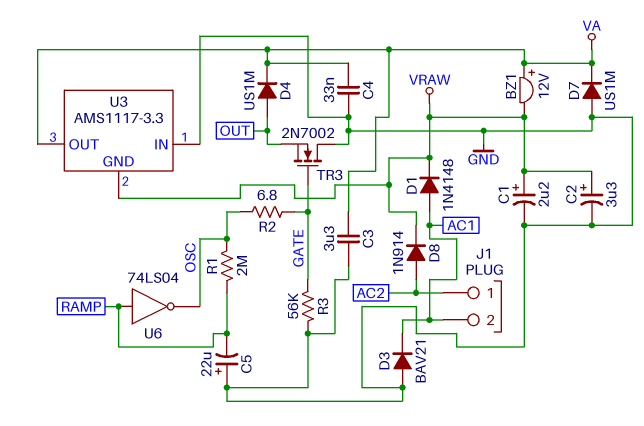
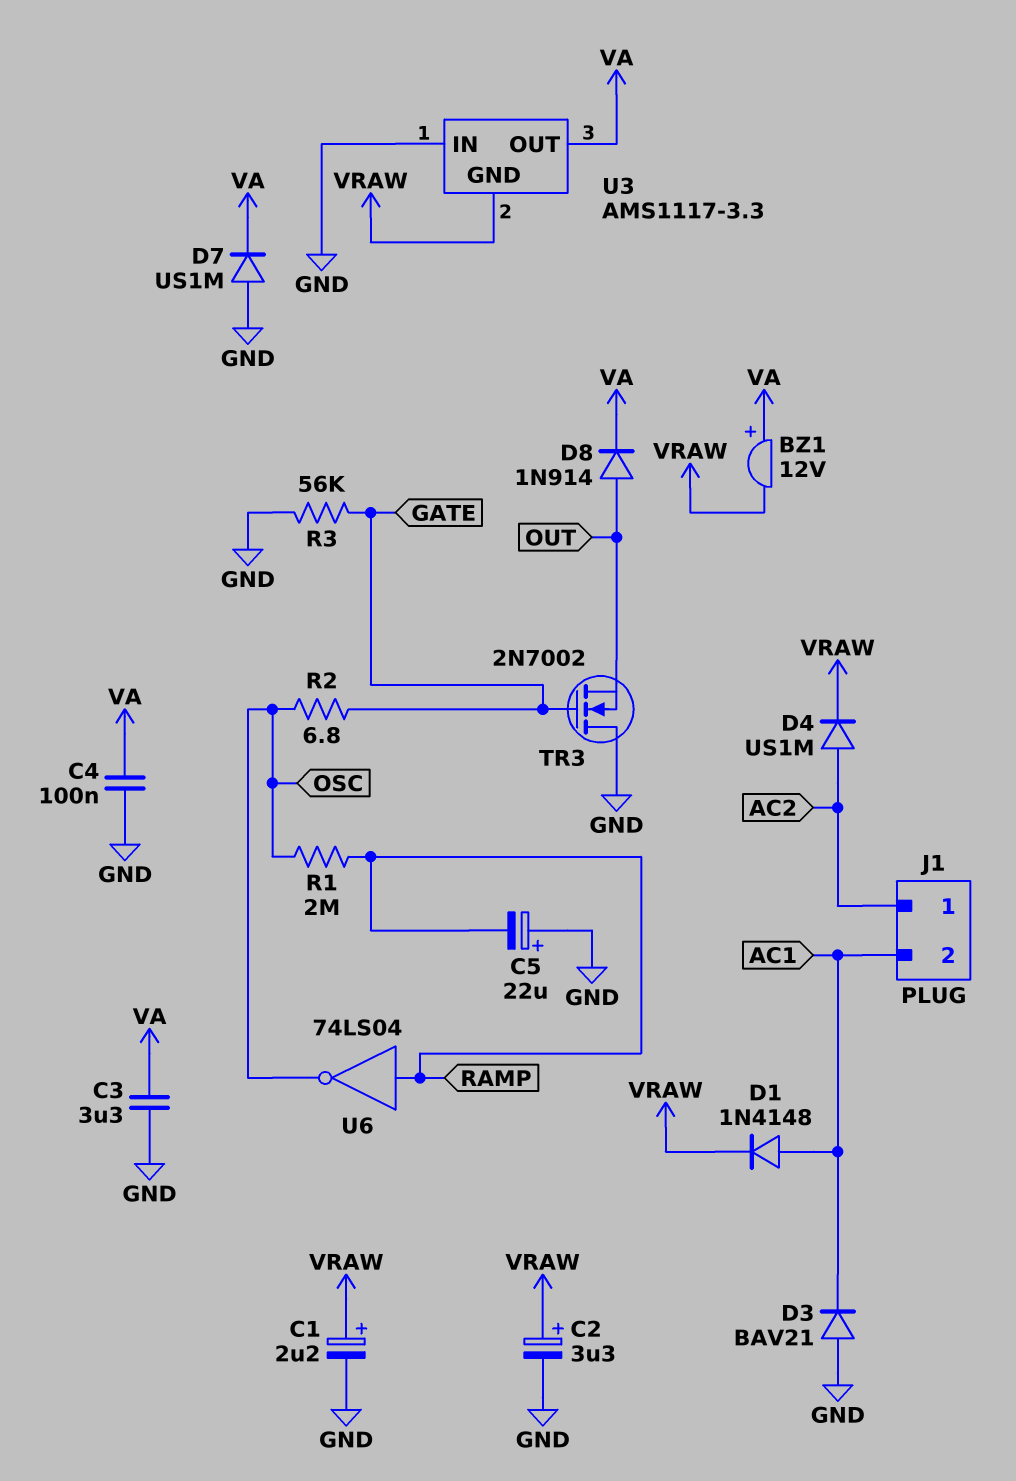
C4: 33nF (GND, VA) -> 100nF (GND, VA)
D4: diode US1M (A OUT, K VA) -> diode US1M (A AC2, K VRAW)
D8: diode 1N914 (A AC2, K VRAW) -> diode 1N914 (A OUT, K VA)

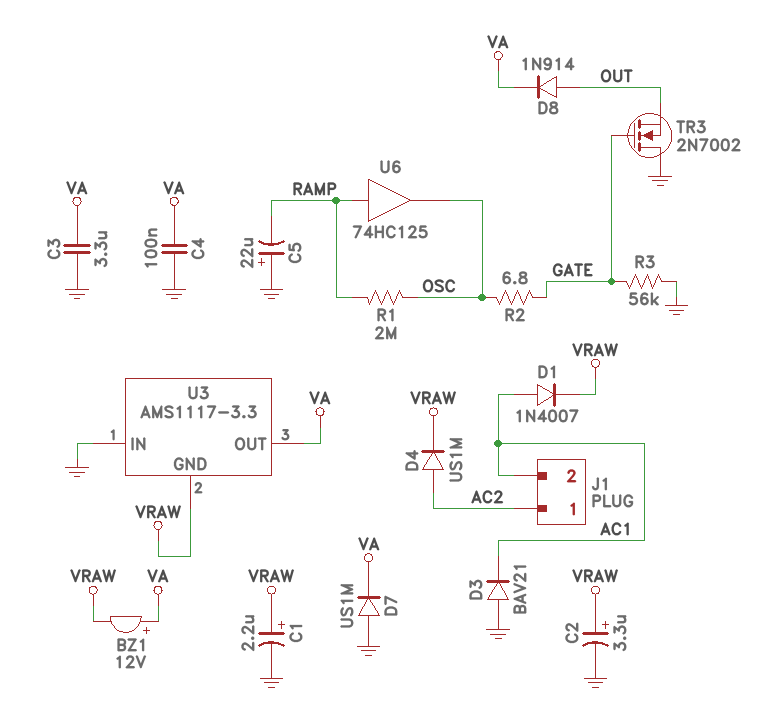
D1: diode 1N4148 (A AC1, K VRAW) -> diode 1N4007 (A AC1, K VRAW)
U6: NOT 74LS04 (in RAMP, out OSC) -> buffer 74HC125 (in RAMP, out OSC)

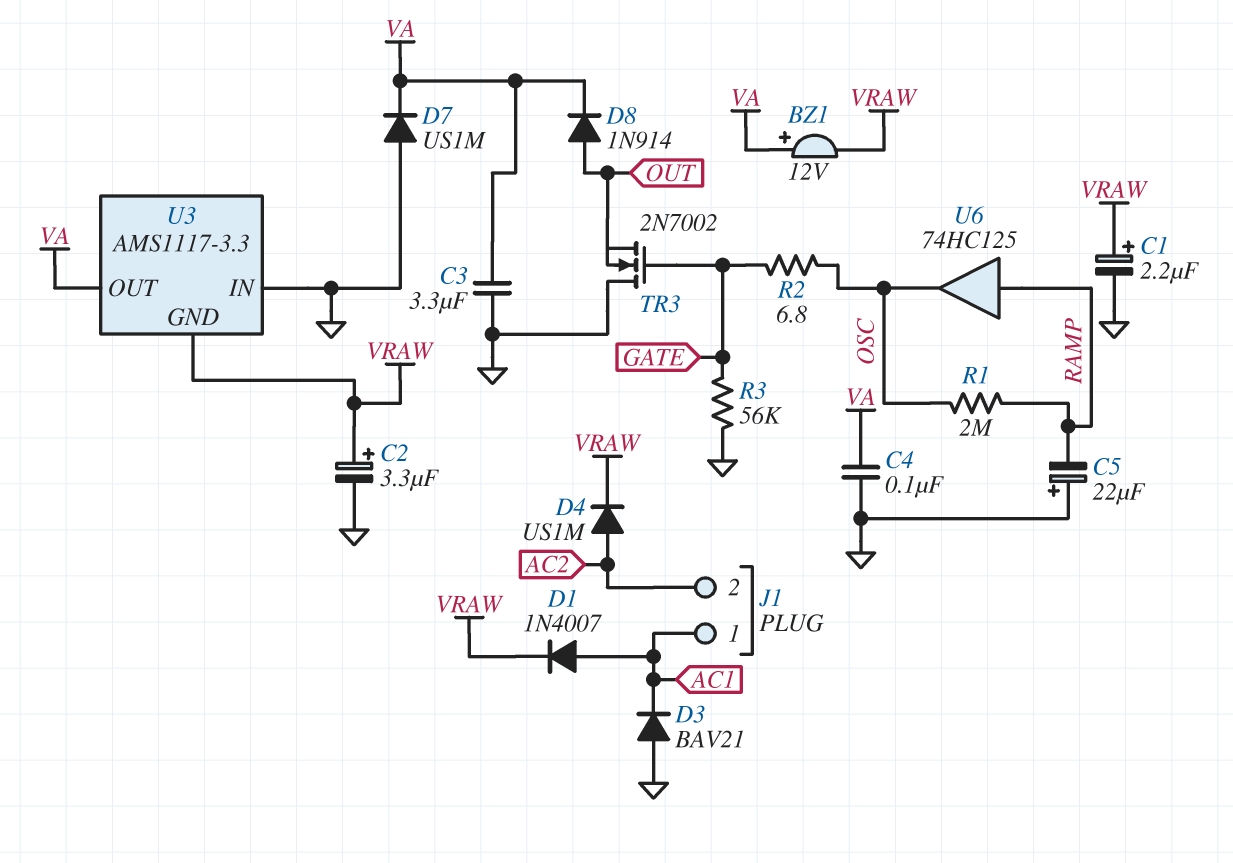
J1 pin 1: AC2 -> AC1
J1 pin 2: AC1 -> AC2

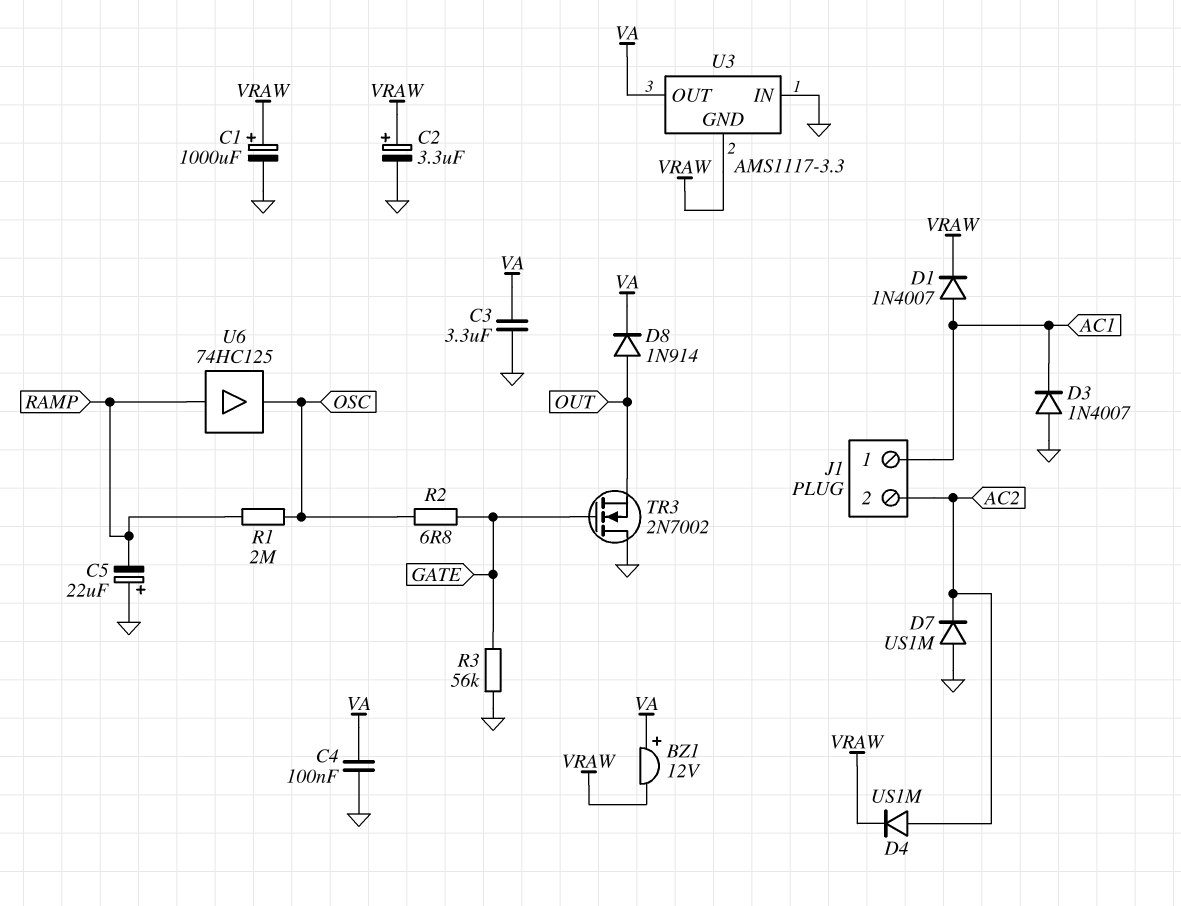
C1: 2.2uF (plus VRAW, minus GND) -> 1000uF (plus VRAW, minus GND)
D3: diode BAV21 (A GND, K AC1) -> diode 1N4007 (A GND, K AC1)
D7: diode US1M (A GND, K VA) -> diode US1M (A GND, K AC2)

